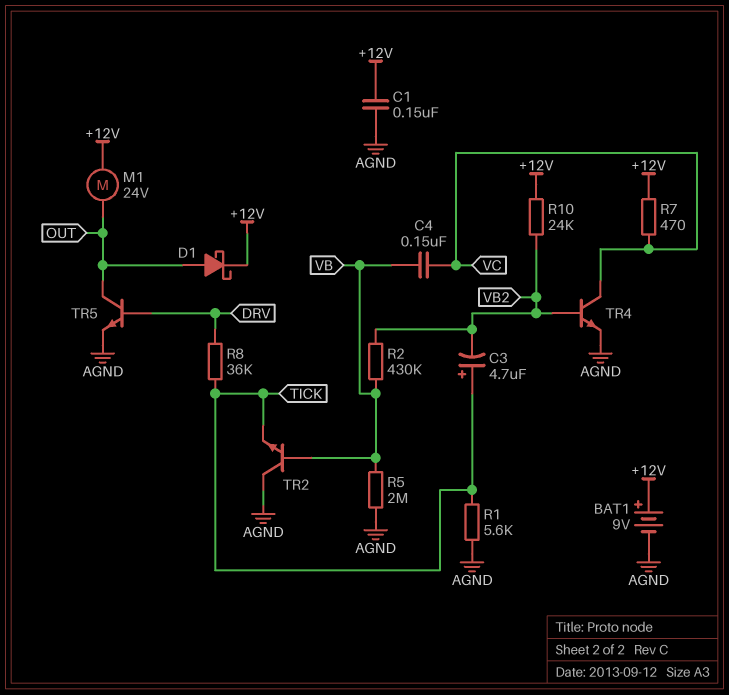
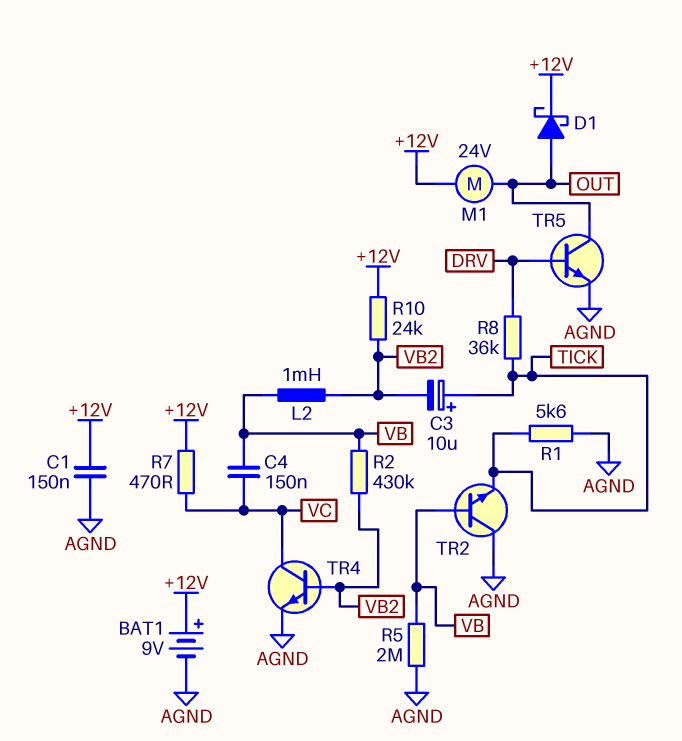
C3: 4.7uF (plus TICK, minus VB2) -> 10uF (plus TICK, minus VB2)
L2: none -> 1mH (VB, VB2)

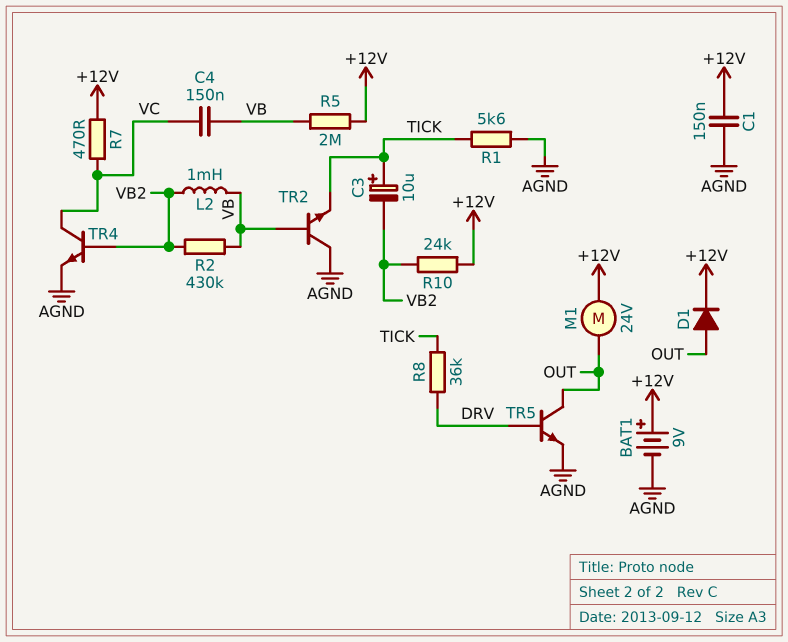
D1: schottky (A OUT, K +12V) -> diode (A OUT, K +12V)
R5: 2M (AGND, VB) -> 2M (+12V, VB)

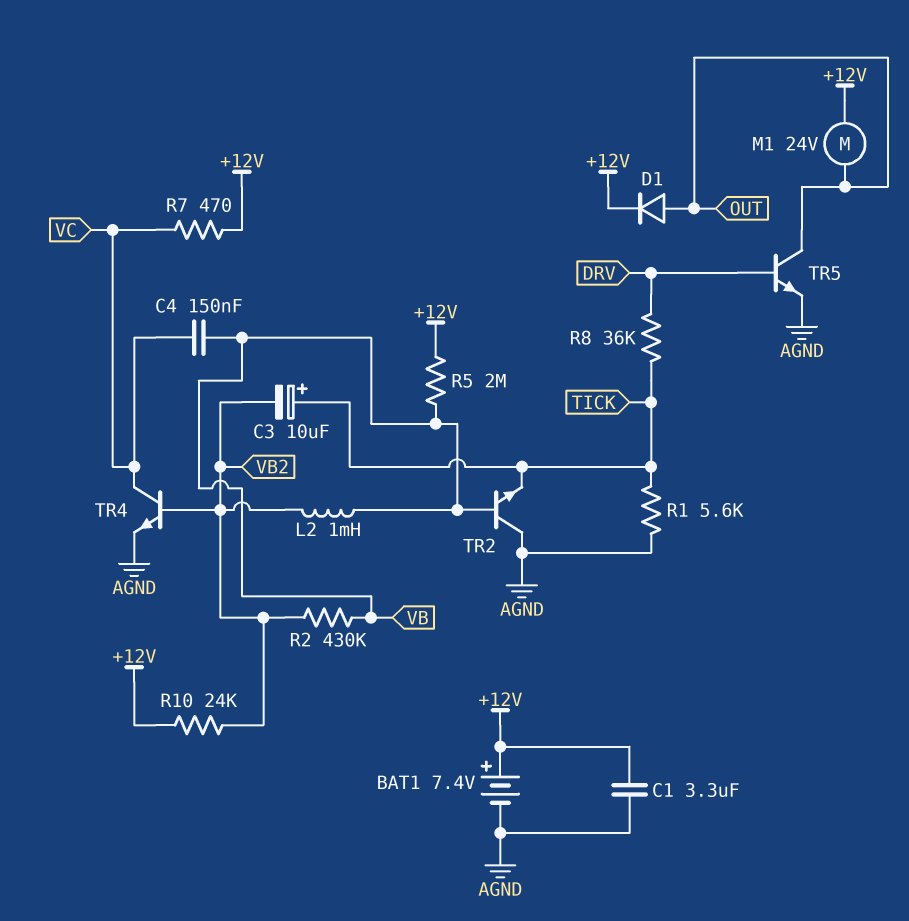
BAT1: 9V (plus +12V, minus AGND) -> 7.4V (plus +12V, minus AGND)
C1: 150nF (+12V, AGND) -> 3.3uF (+12V, AGND)

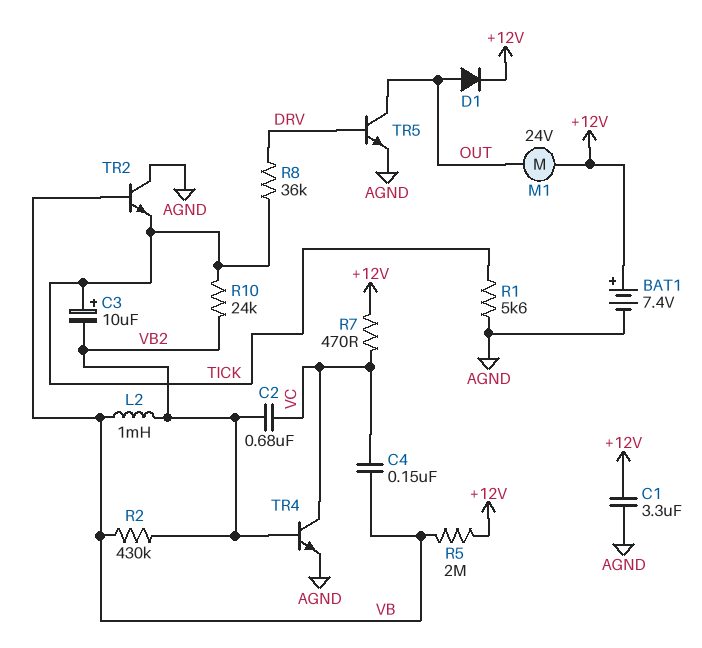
C2: none -> 680nF (VB2, VC)
R10: 24k (+12V, VB2) -> 24k (TICK, VB2)

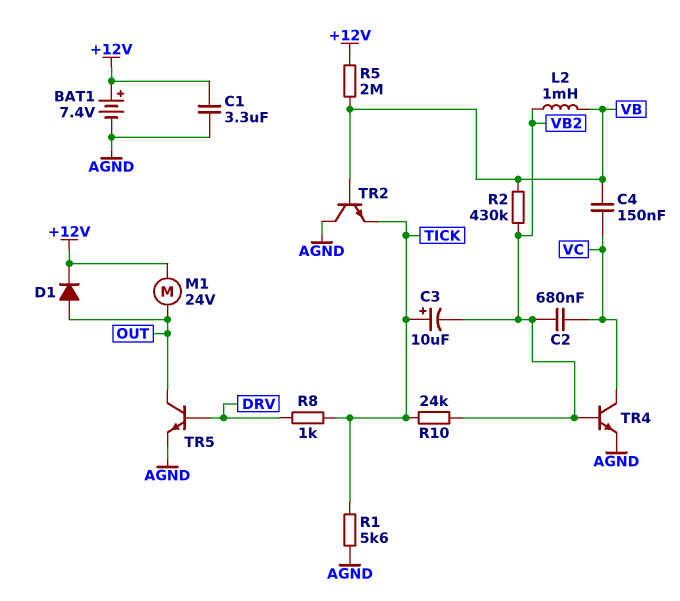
R7: 470 (+12V, VC) -> none
R8: 36k (DRV, TICK) -> 1k (DRV, TICK)

